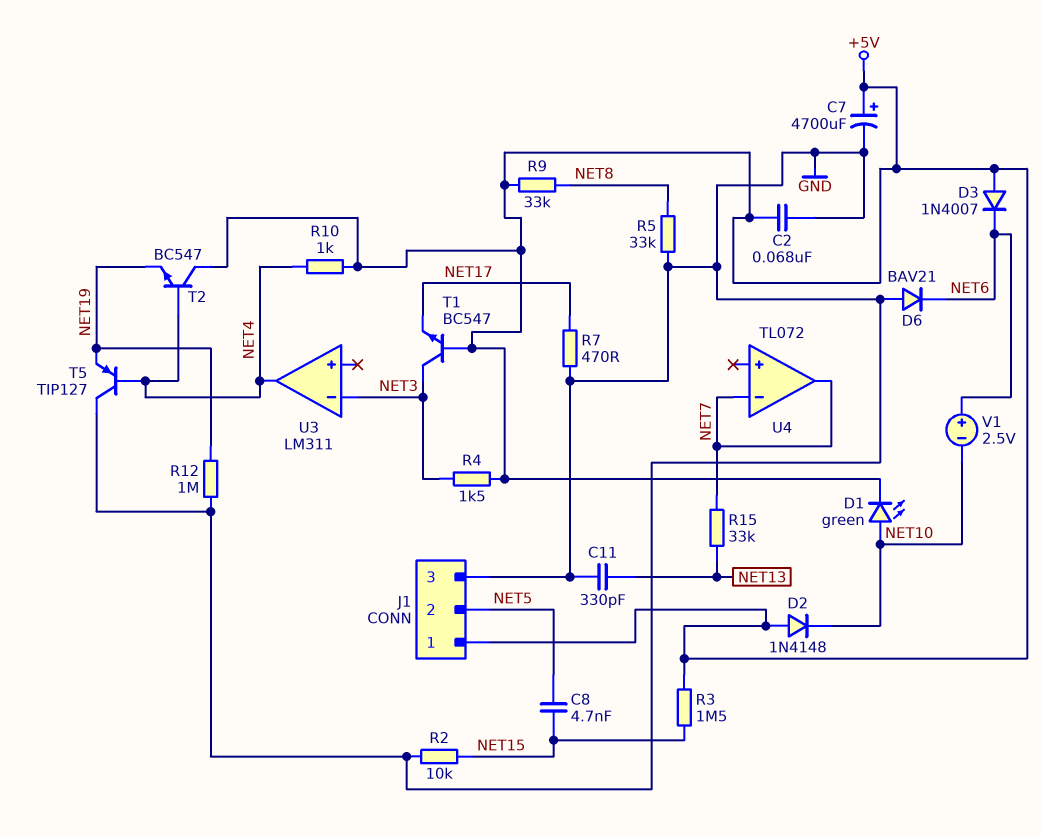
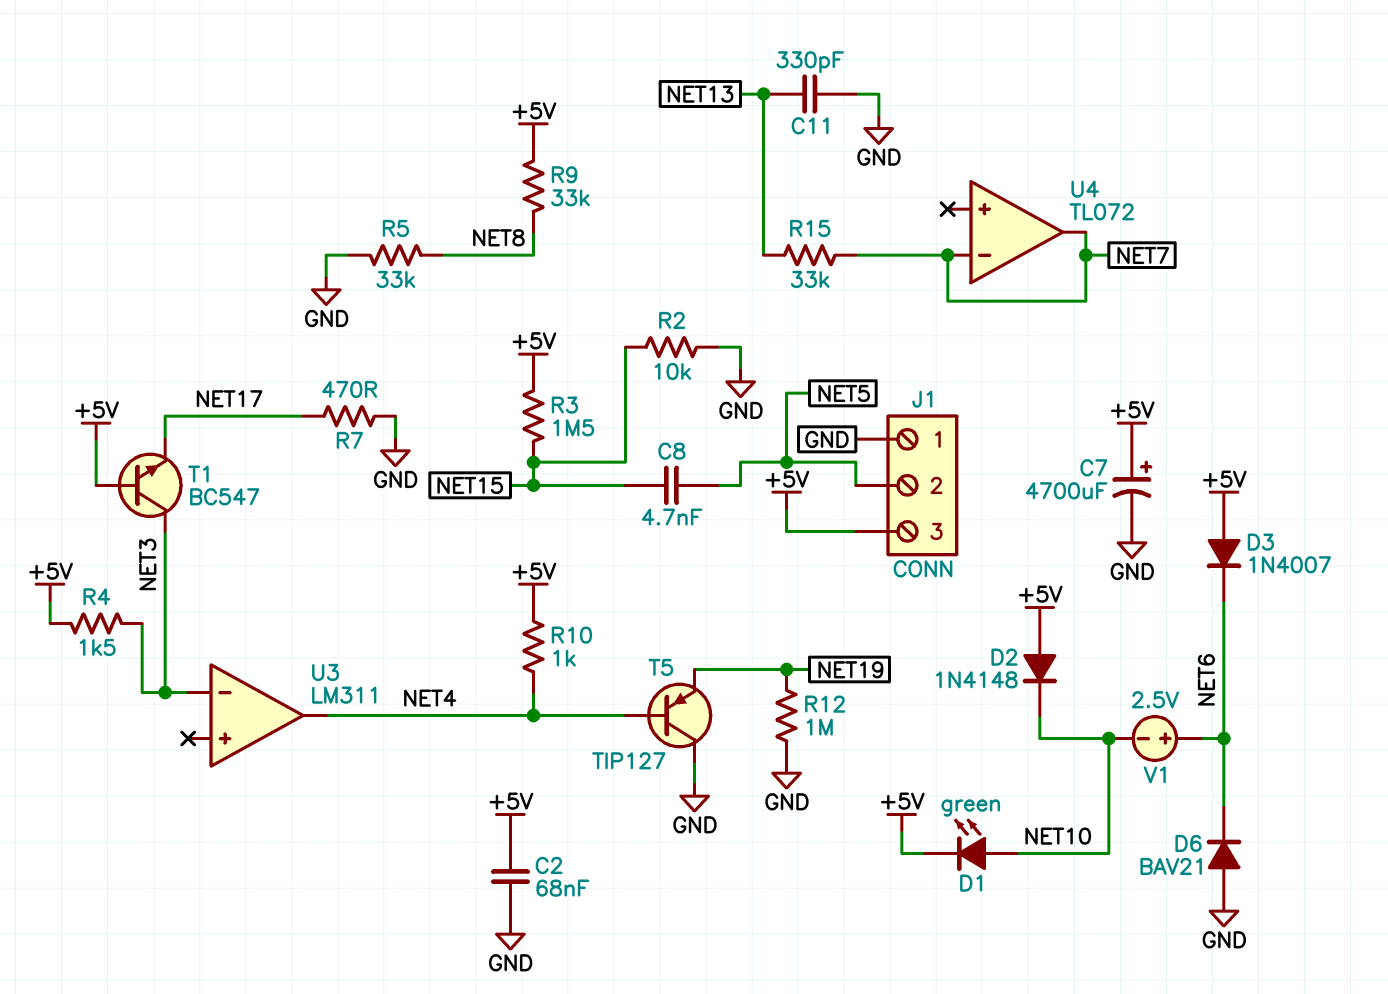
J1 pin 1: +5V -> GND
J1 pin 3: GND -> +5V
T2: NPN BC547 (B NET4, C +5V, E NET19) -> none

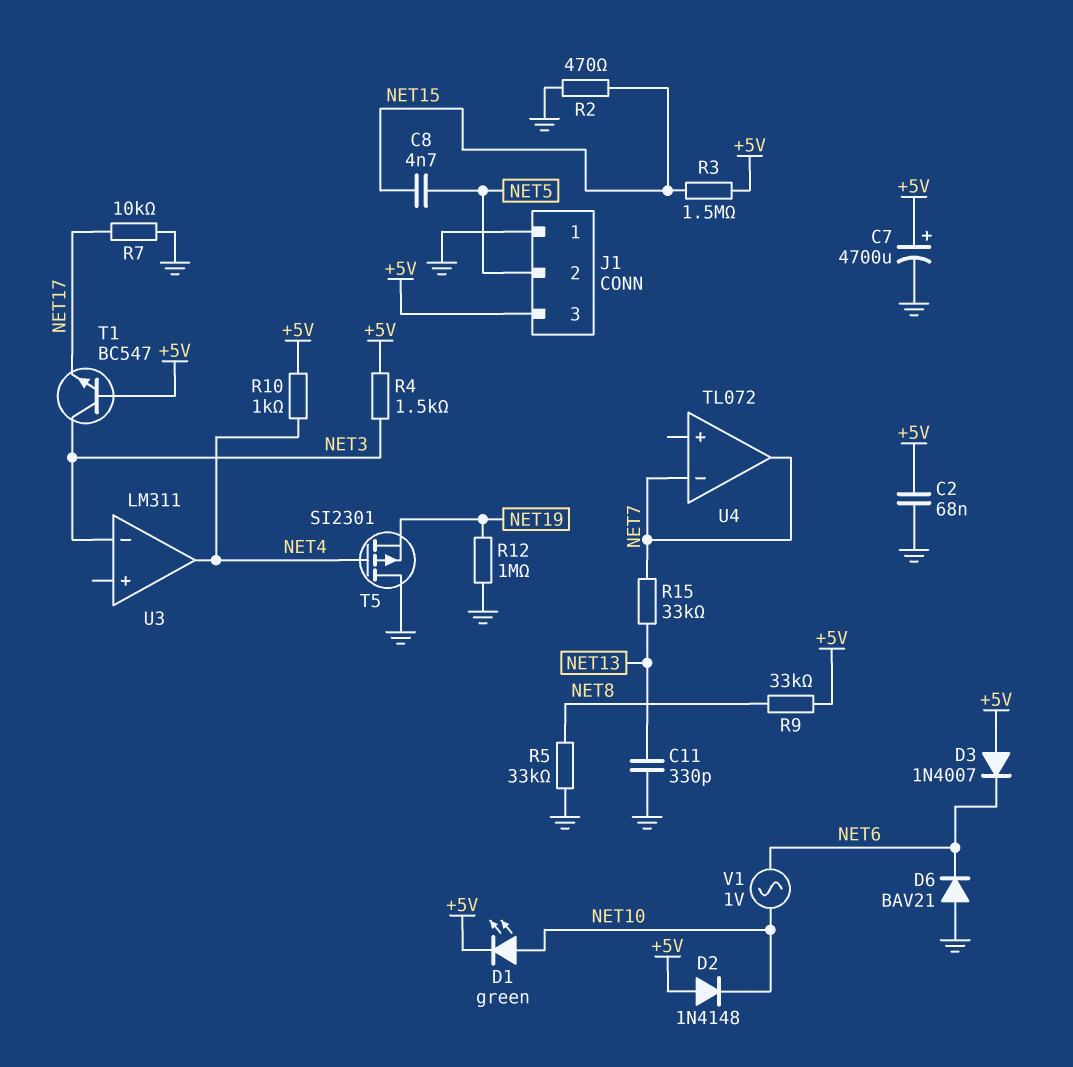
R2: 10k (GND, NET15) -> 470 (GND, NET15)
R7: 470 (GND, NET17) -> 10k (GND, NET17)
T5: PNP TIP127 (B NET4, C GND, E NET19) -> PMOS SI2301 (G NET4, D GND, S NET19)
V1: 2.5V (plus NET6, minus NET10) -> AC 1V (NET6, NET10)

